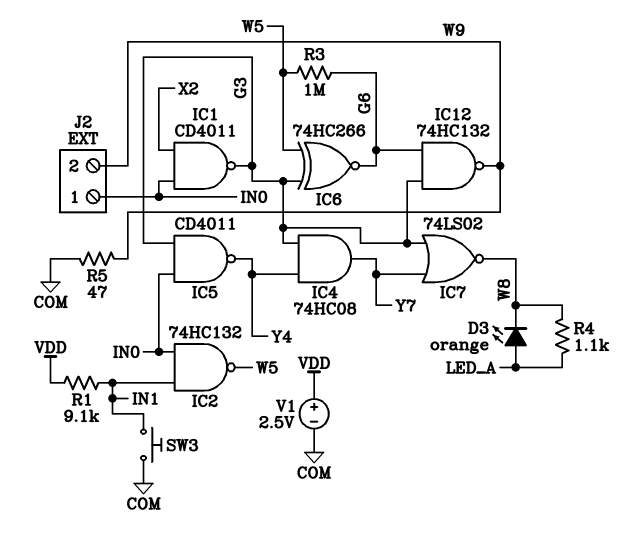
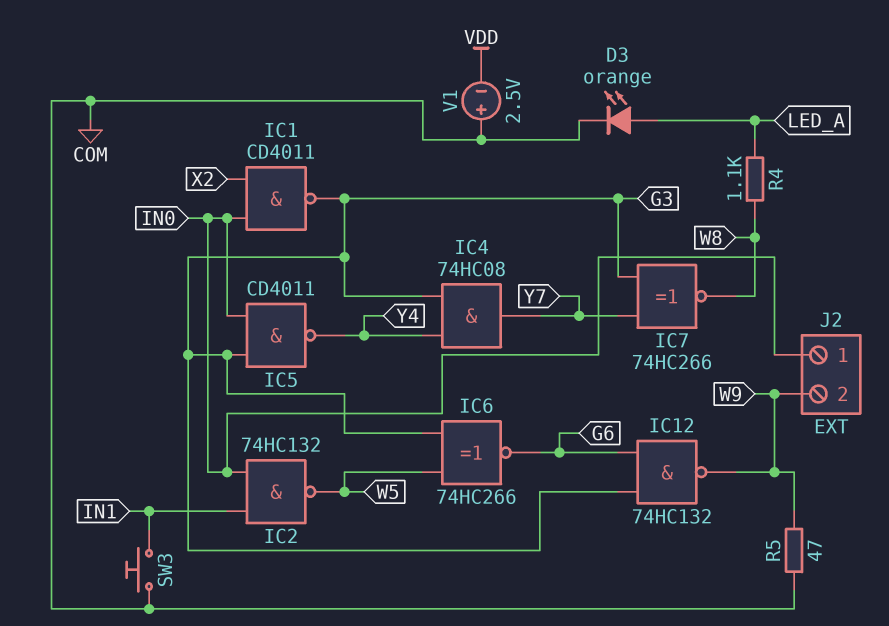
D3: LED orange (A LED_A, K W8) -> LED orange (A LED_A, K COM)
IC7: NOR 74LS02 (in G3, in Y7, out W8) -> XNOR 74HC266 (in G3, in Y7, out W8)
R1: 9.1k (IN1, VDD) -> none
R3: 1M (G6, W5) -> none
V1: 2.5V (plus VDD, minus COM) -> 2.5V (plus COM, minus VDD)

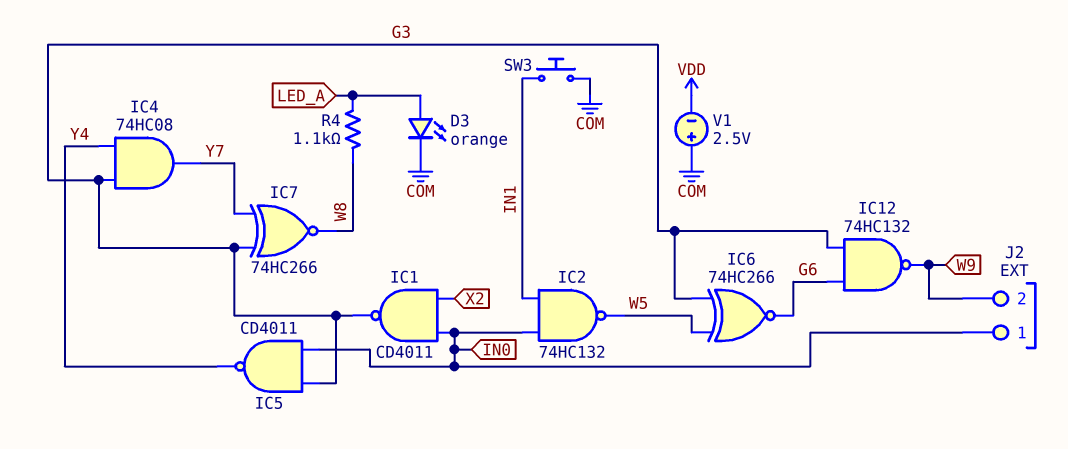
R5: 47 (COM, W9) -> none

